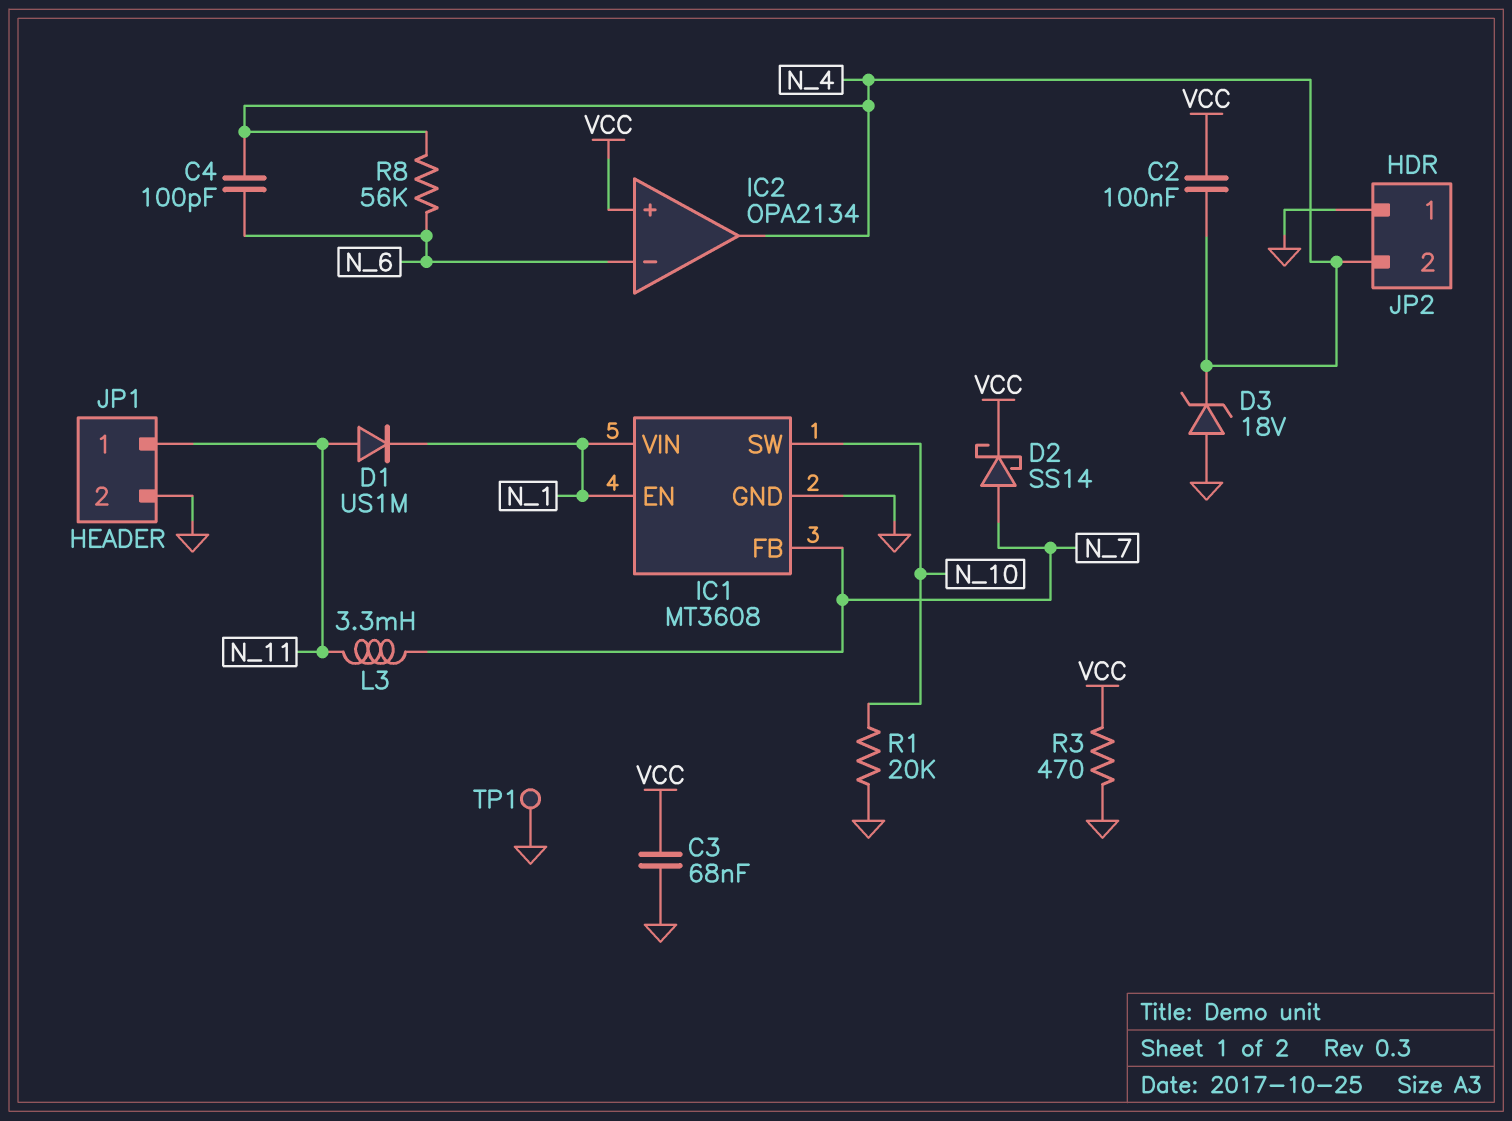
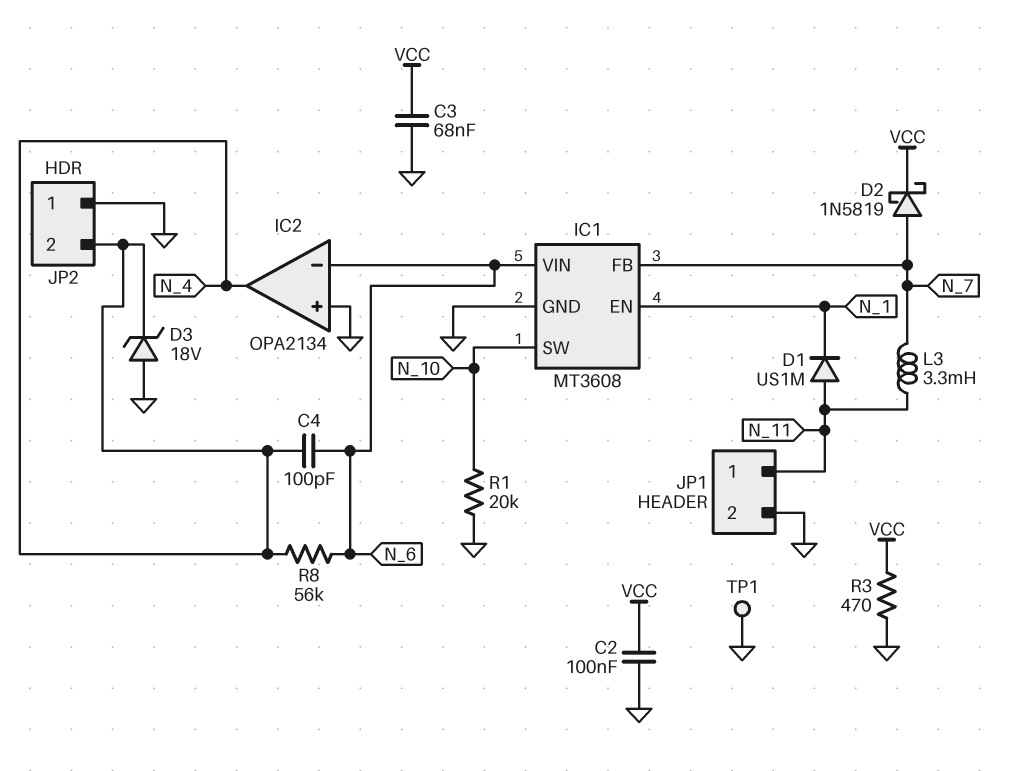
C2: 100nF (N_4, VCC) -> 100nF (GND, VCC)
D2: schottky SS14 (A N_7, K VCC) -> schottky 1N5819 (A N_7, K VCC)
IC1 pin VIN: N_1 -> N_6
IC2 pin in+: VCC -> GND

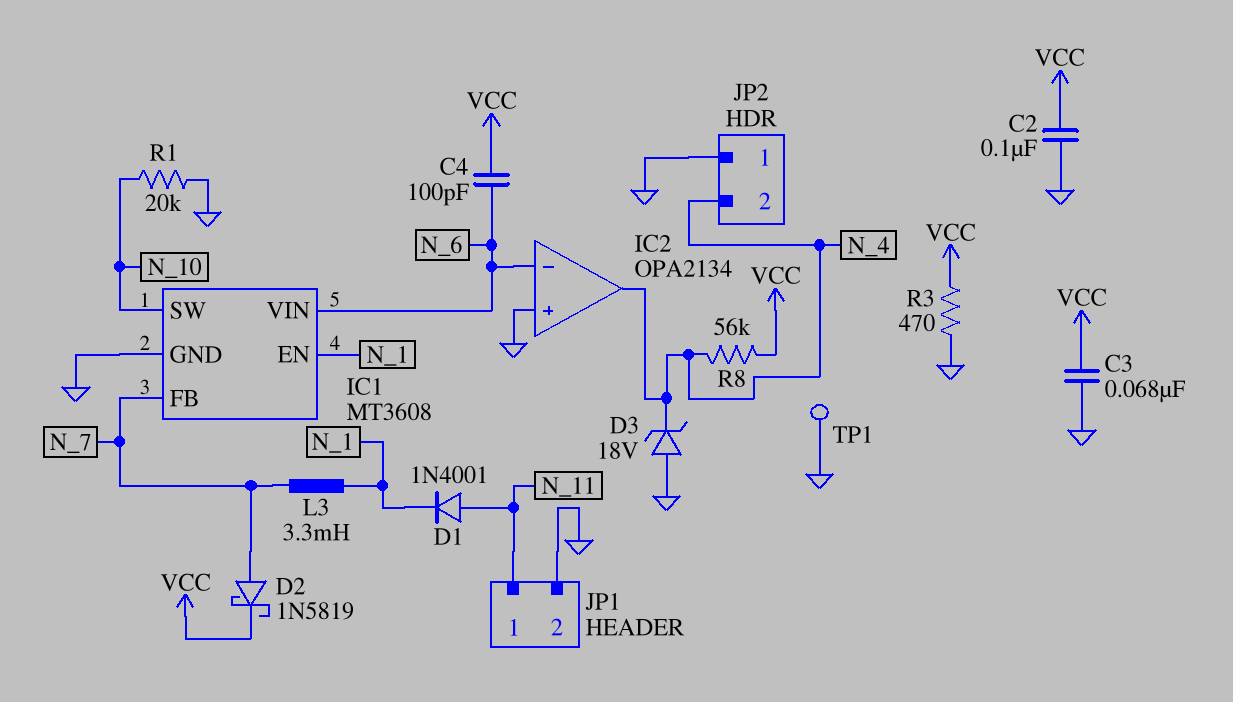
C4: 100pF (N_4, N_6) -> 100pF (N_6, VCC)
D1: diode US1M (A N_11, K N_1) -> diode 1N4001 (A N_11, K N_1)
L3: 3.3mH (N_7, N_11) -> 3.3mH (N_1, N_7)
R8: 56k (N_4, N_6) -> 56k (N_4, VCC)

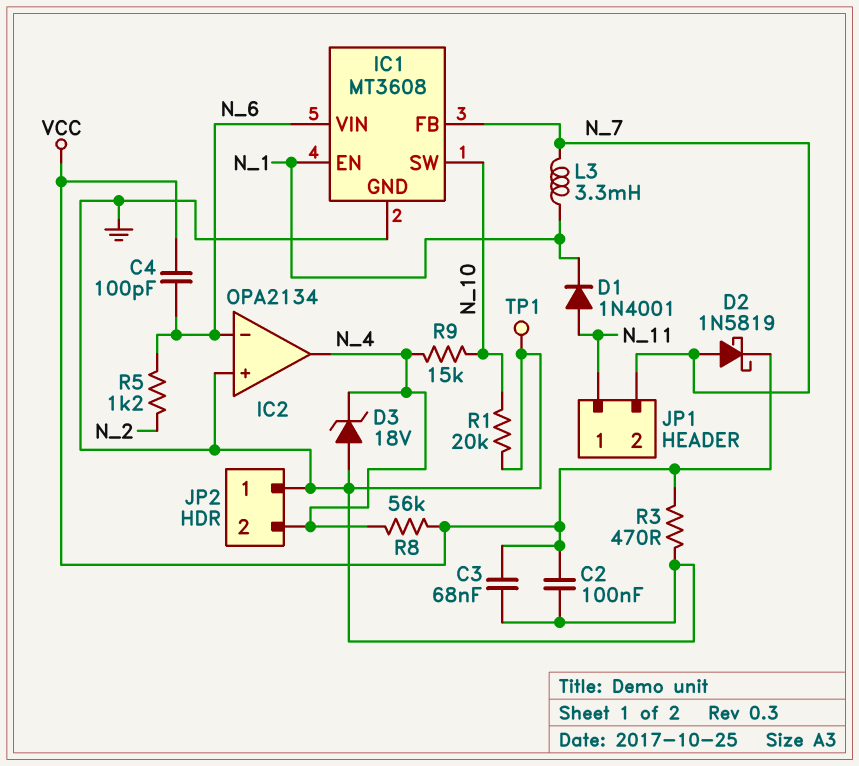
JP1 pin 2: GND -> N_7
R5: none -> 1.2k (N_2, N_6)
R9: none -> 15k (N_4, N_10)

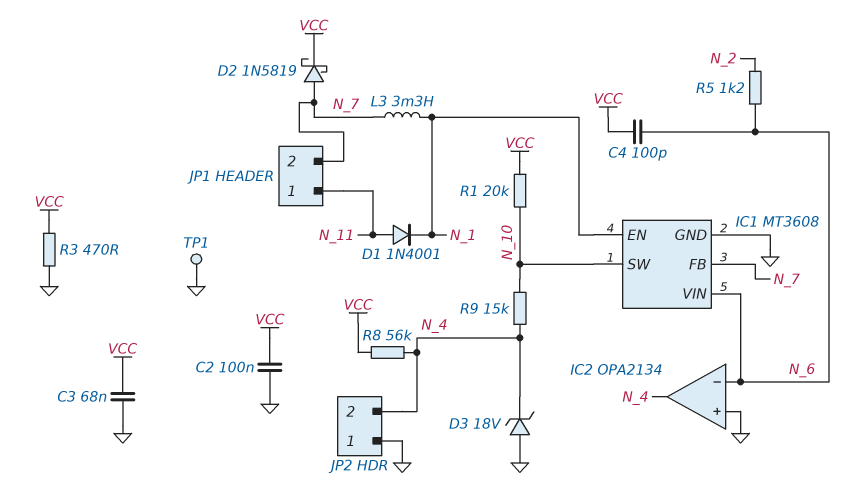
R1: 20k (GND, N_10) -> 20k (N_10, VCC)

